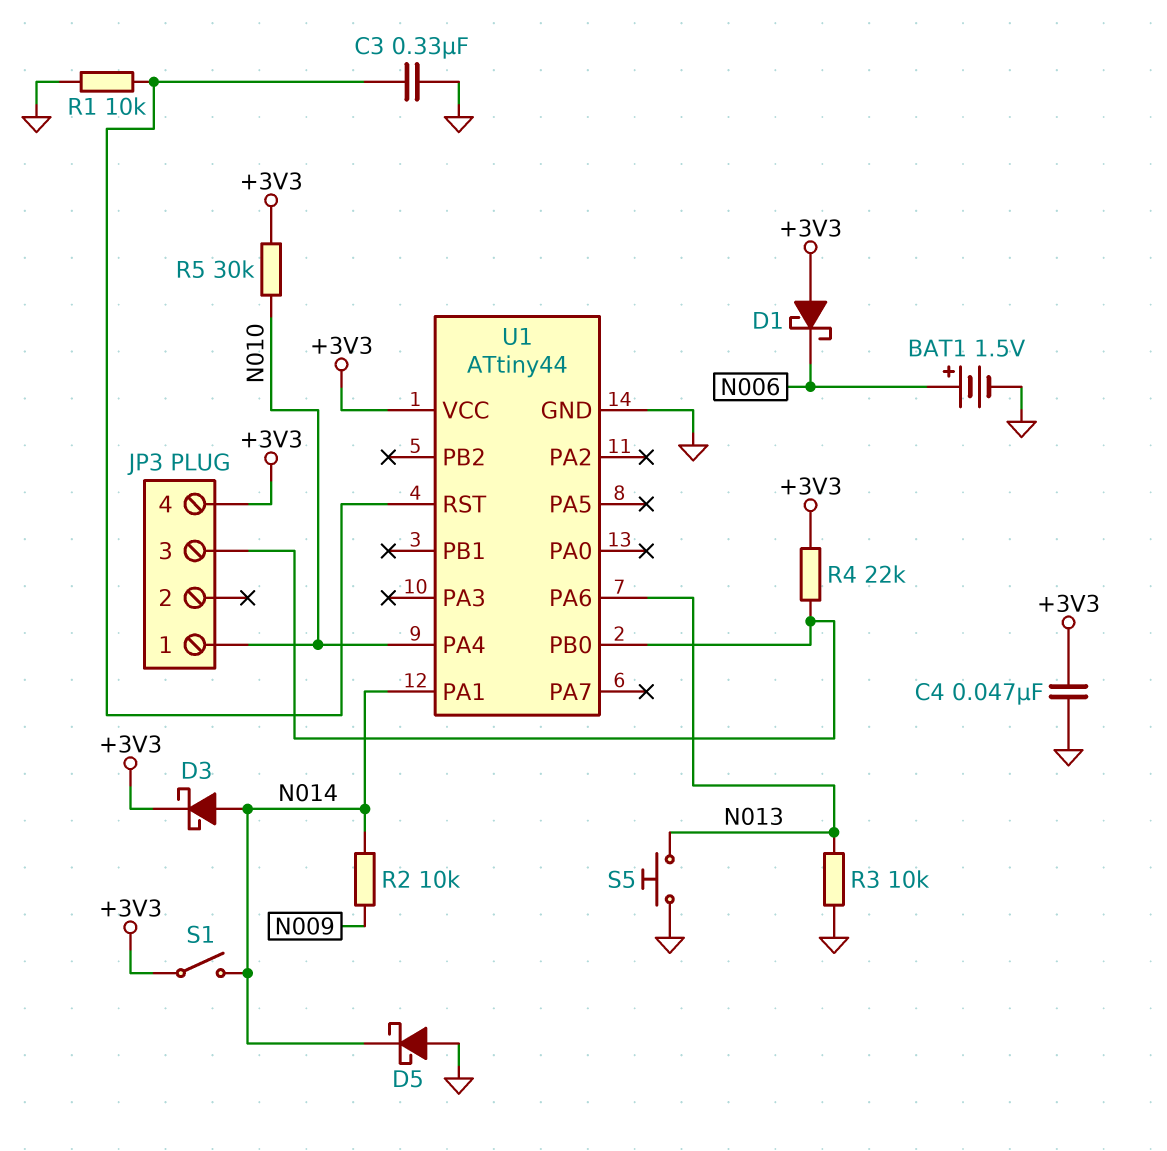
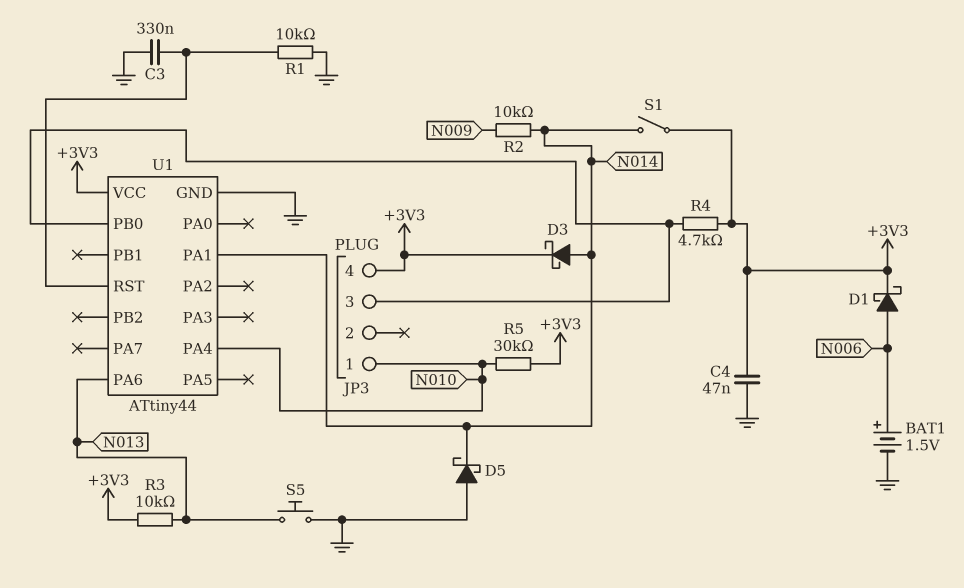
D1: schottky (A +3V3, K N006) -> schottky (A N006, K +3V3)
R3: 10k (GND, N013) -> 10k (+3V3, N013)
R4: 22k (+3V3, JP3/3) -> 4.7k (+3V3, JP3/3)

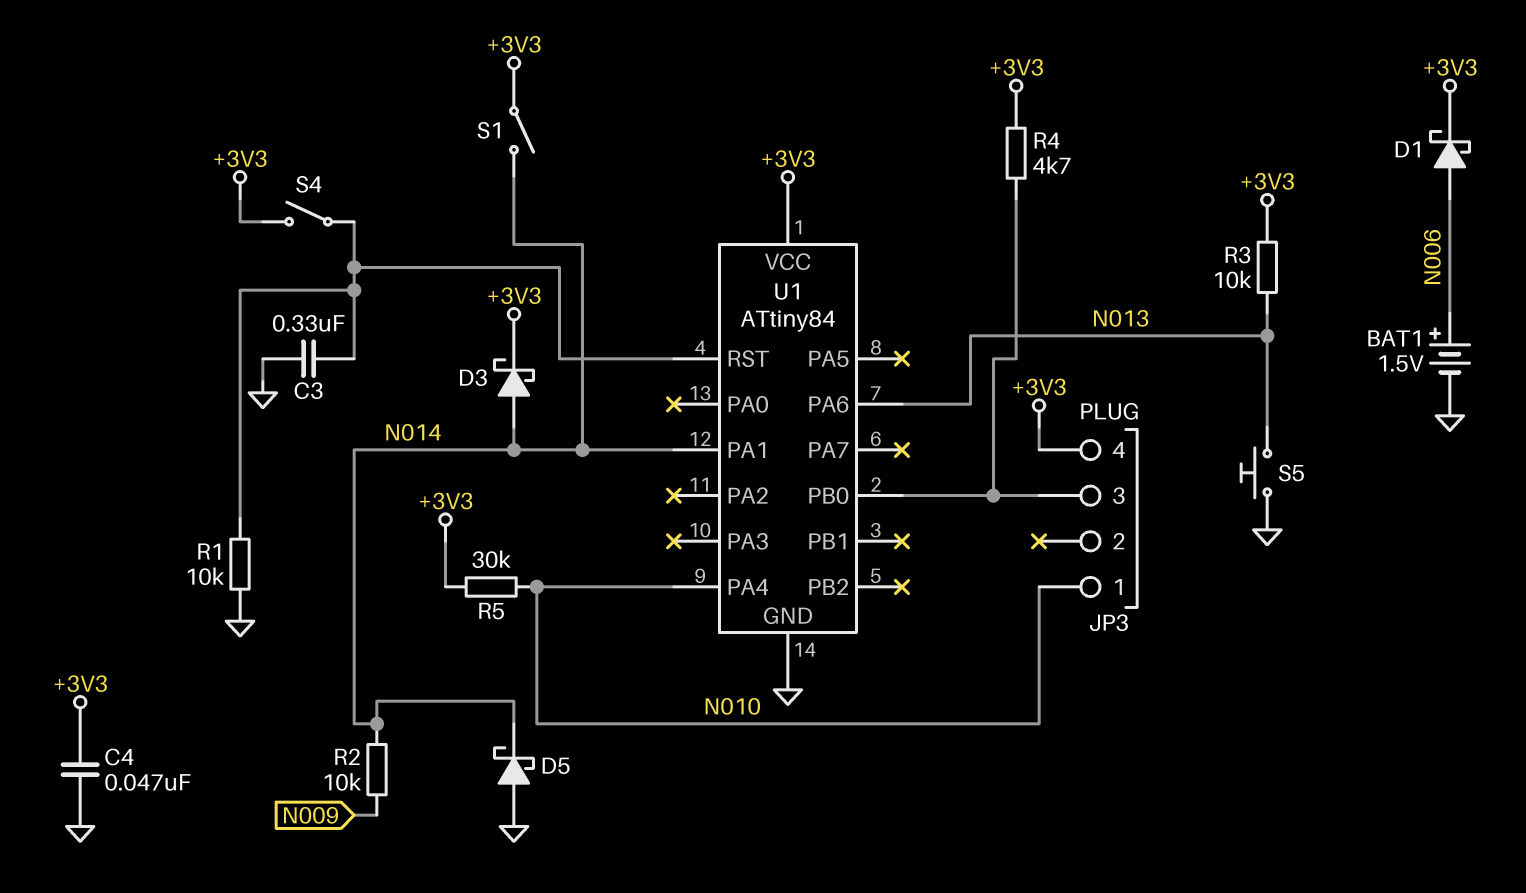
S4: none -> switch (+3V3, U1/RST)
U1: ATtiny44 -> ATtiny84

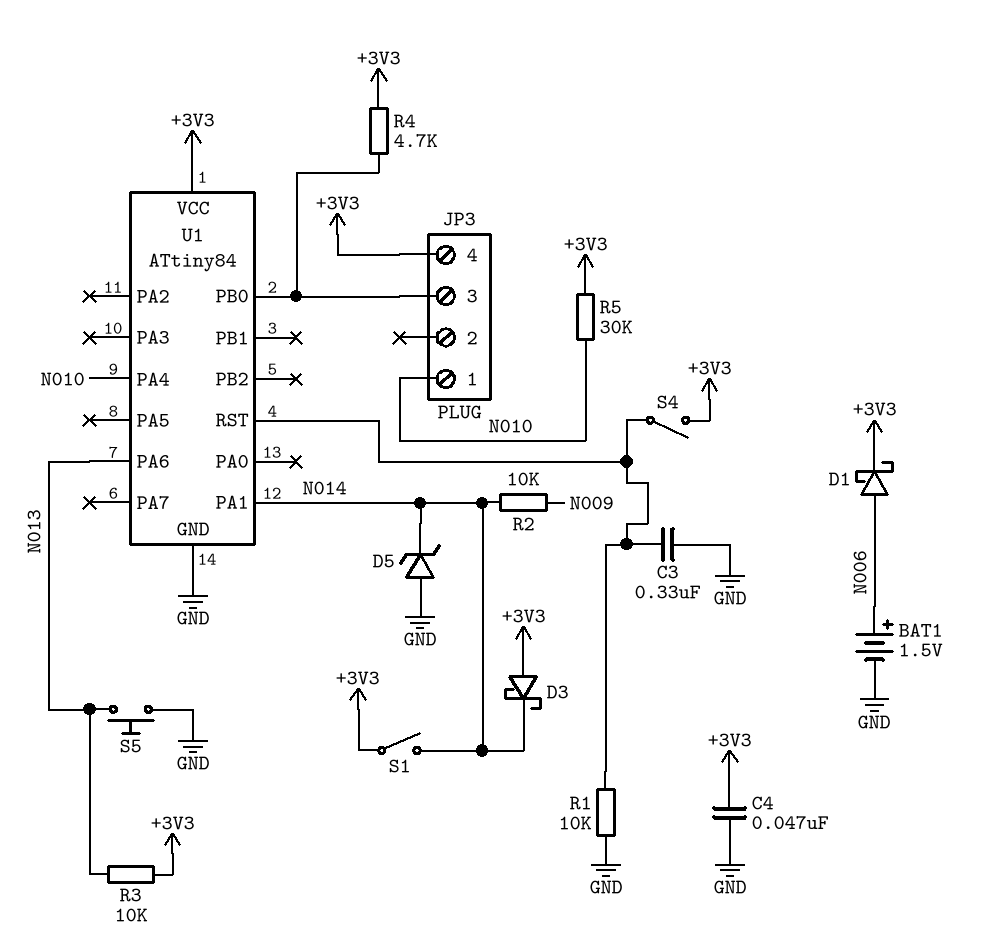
D3: schottky (A N014, K +3V3) -> schottky (A +3V3, K N014)
D5: schottky (A GND, K N014) -> zener (A GND, K N014)

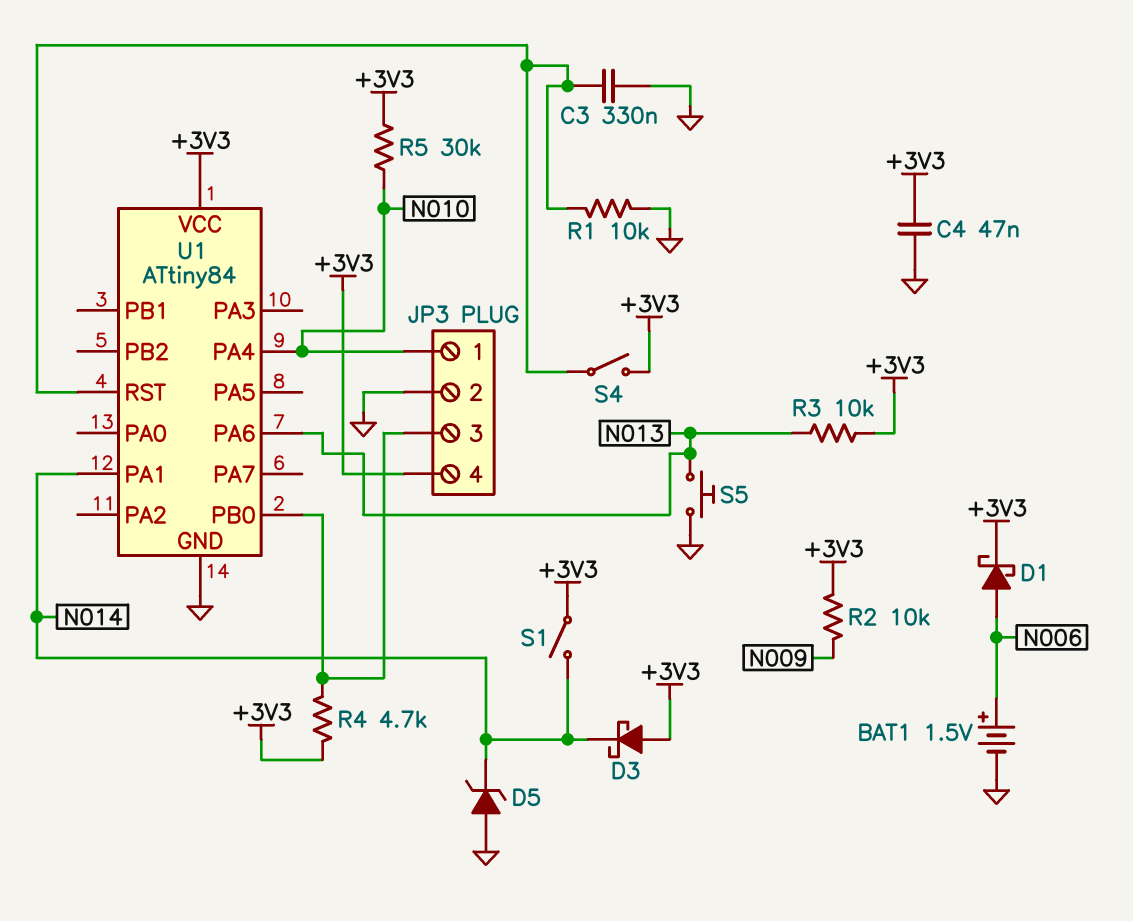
JP3 pin 2: none -> GND
R2: 10k (N009, N014) -> 10k (+3V3, N009)

